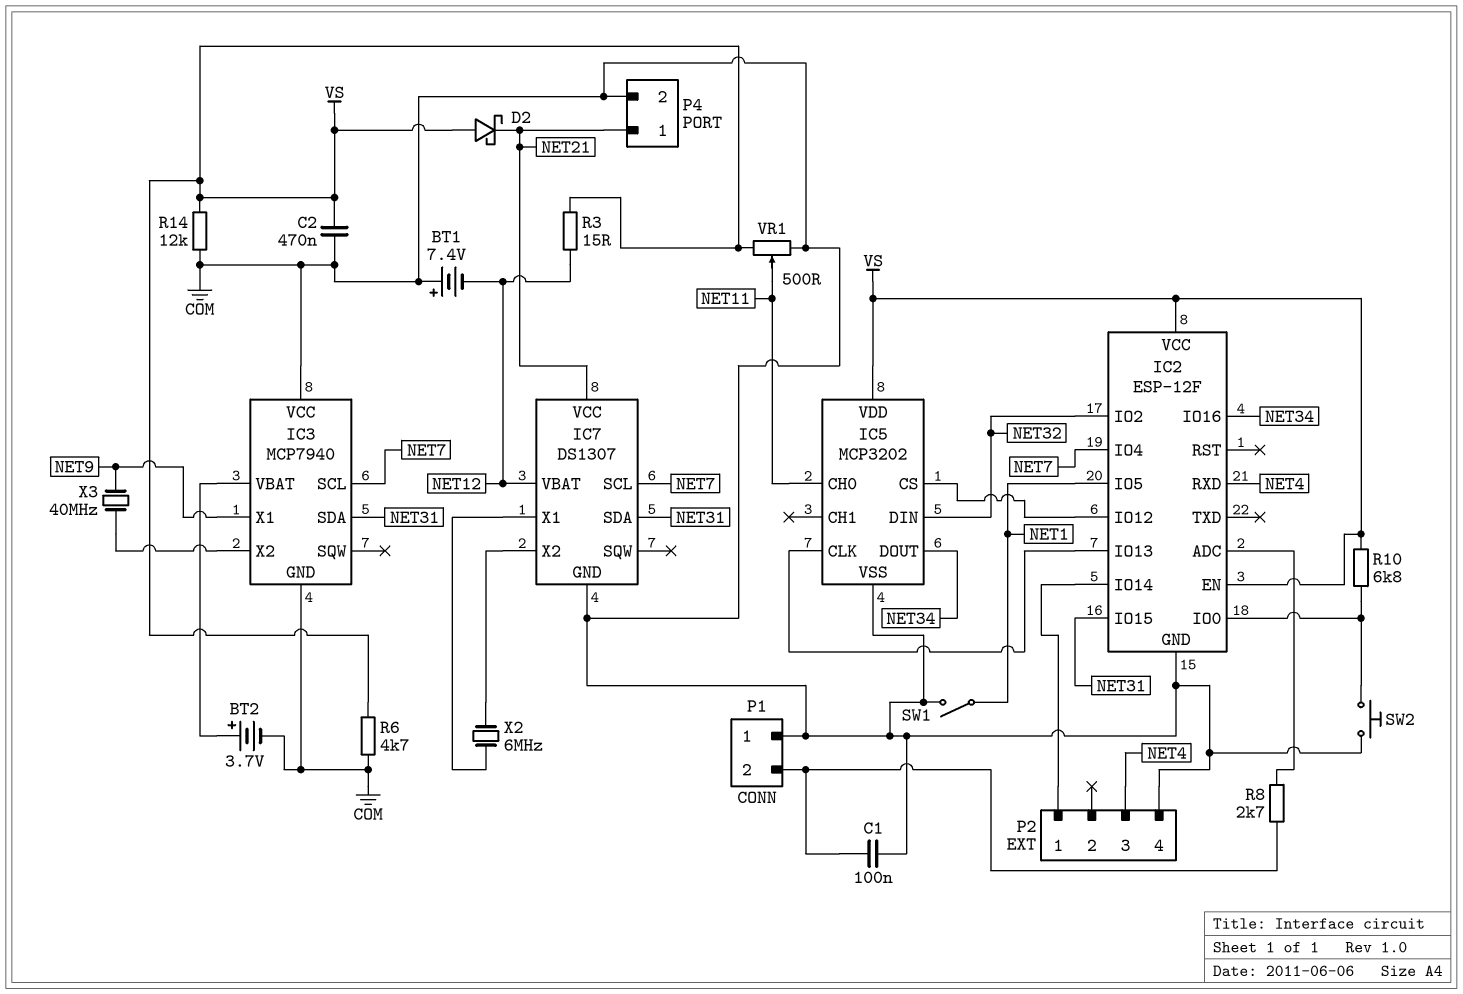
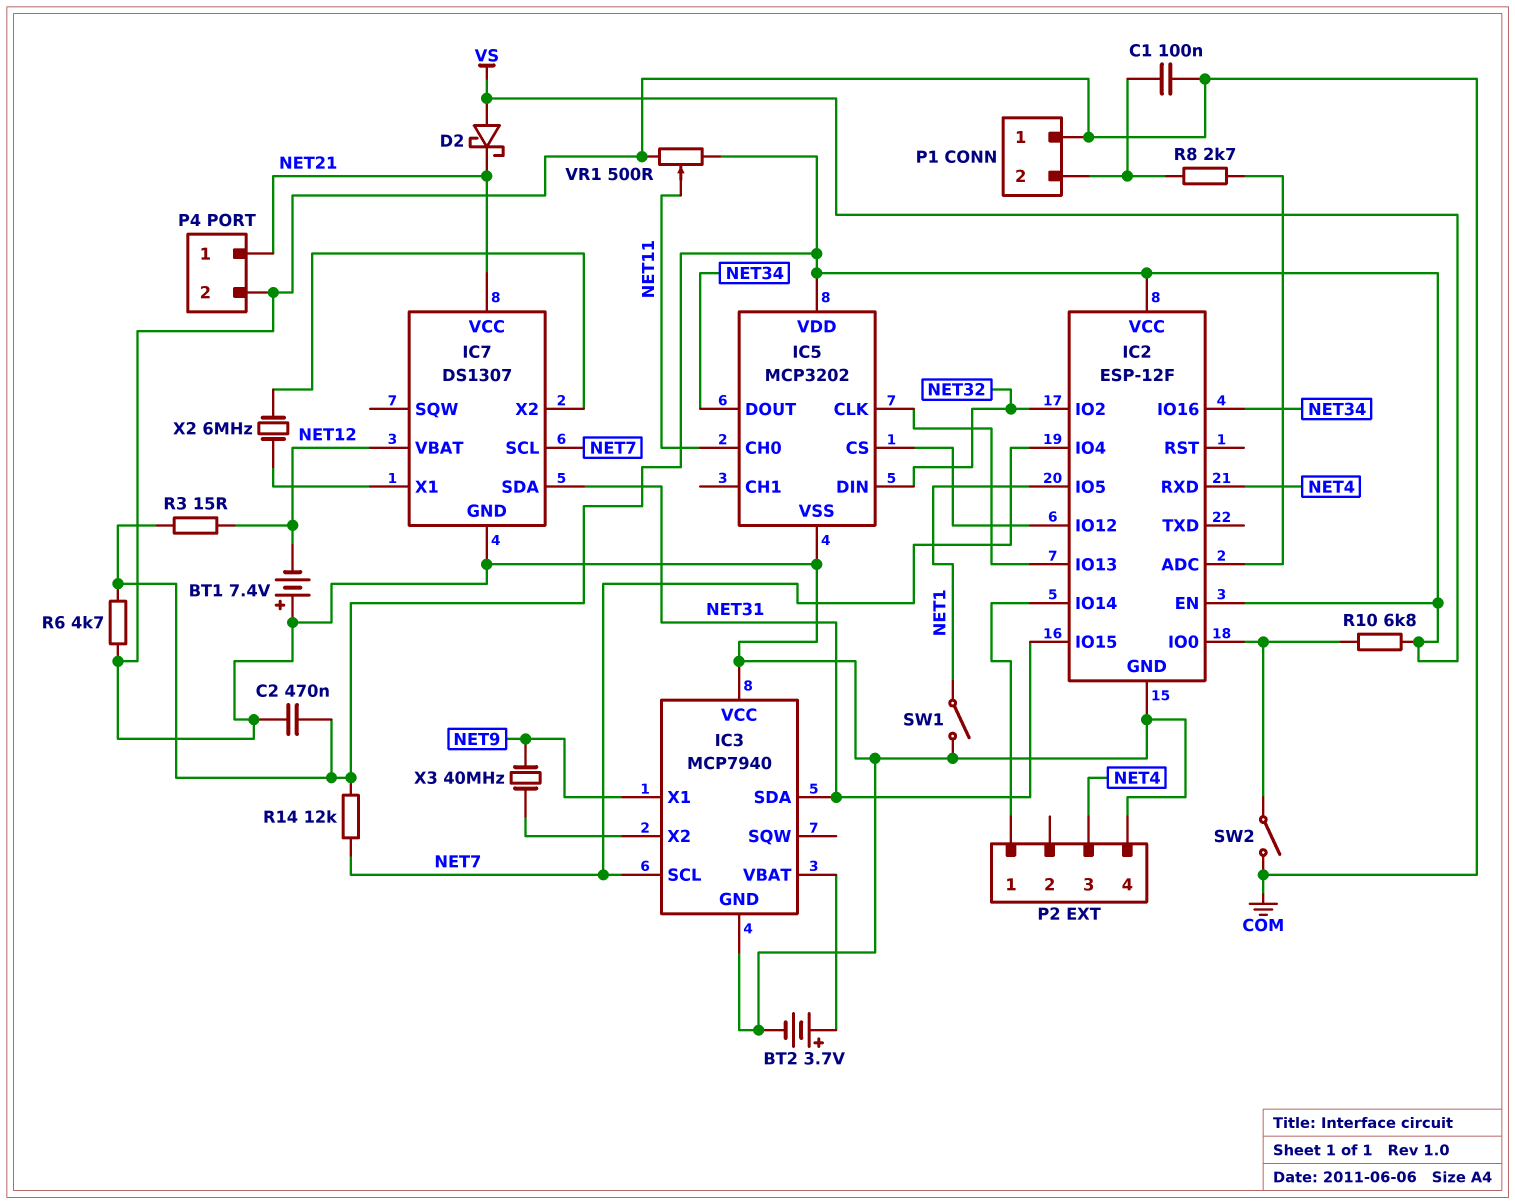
R14: 12k (COM, VS) -> 12k (NET7, VS)
SW2: button (COM, IC2/IO0) -> switch (COM, IC2/IO0)

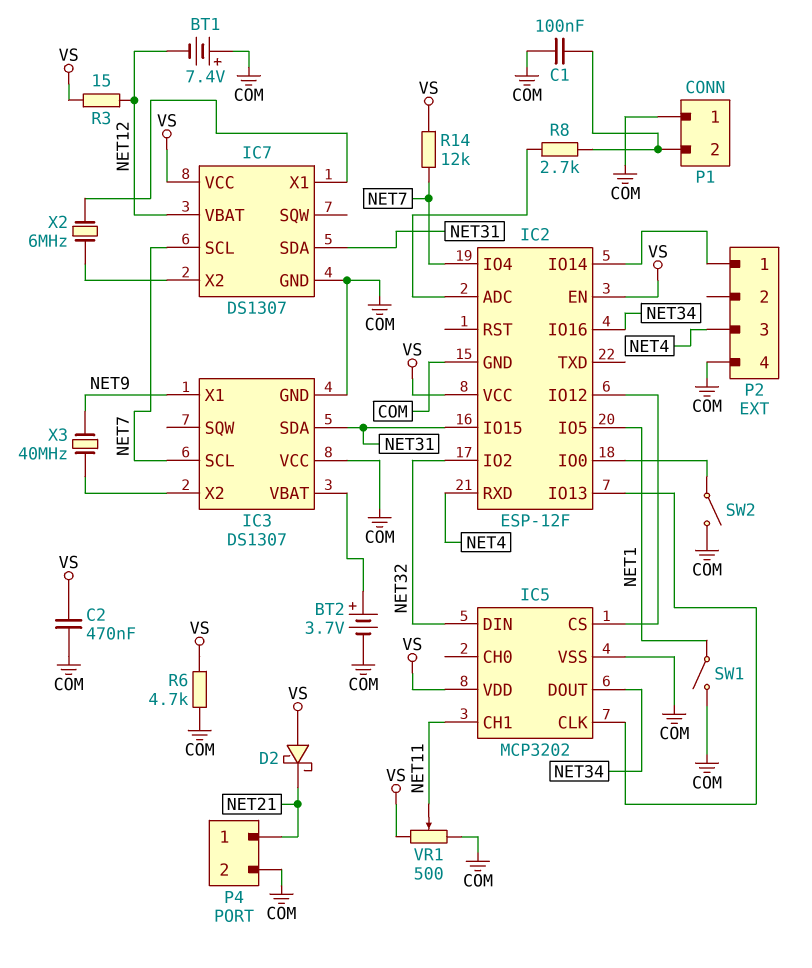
IC3: MCP7940 -> DS1307
IC5 pin CH0: NET11 -> none
IC5 pin CH1: none -> NET11
IC7 pin VCC: NET21 -> VS
R10: 6.8k (IC2/IO0, VS) -> none

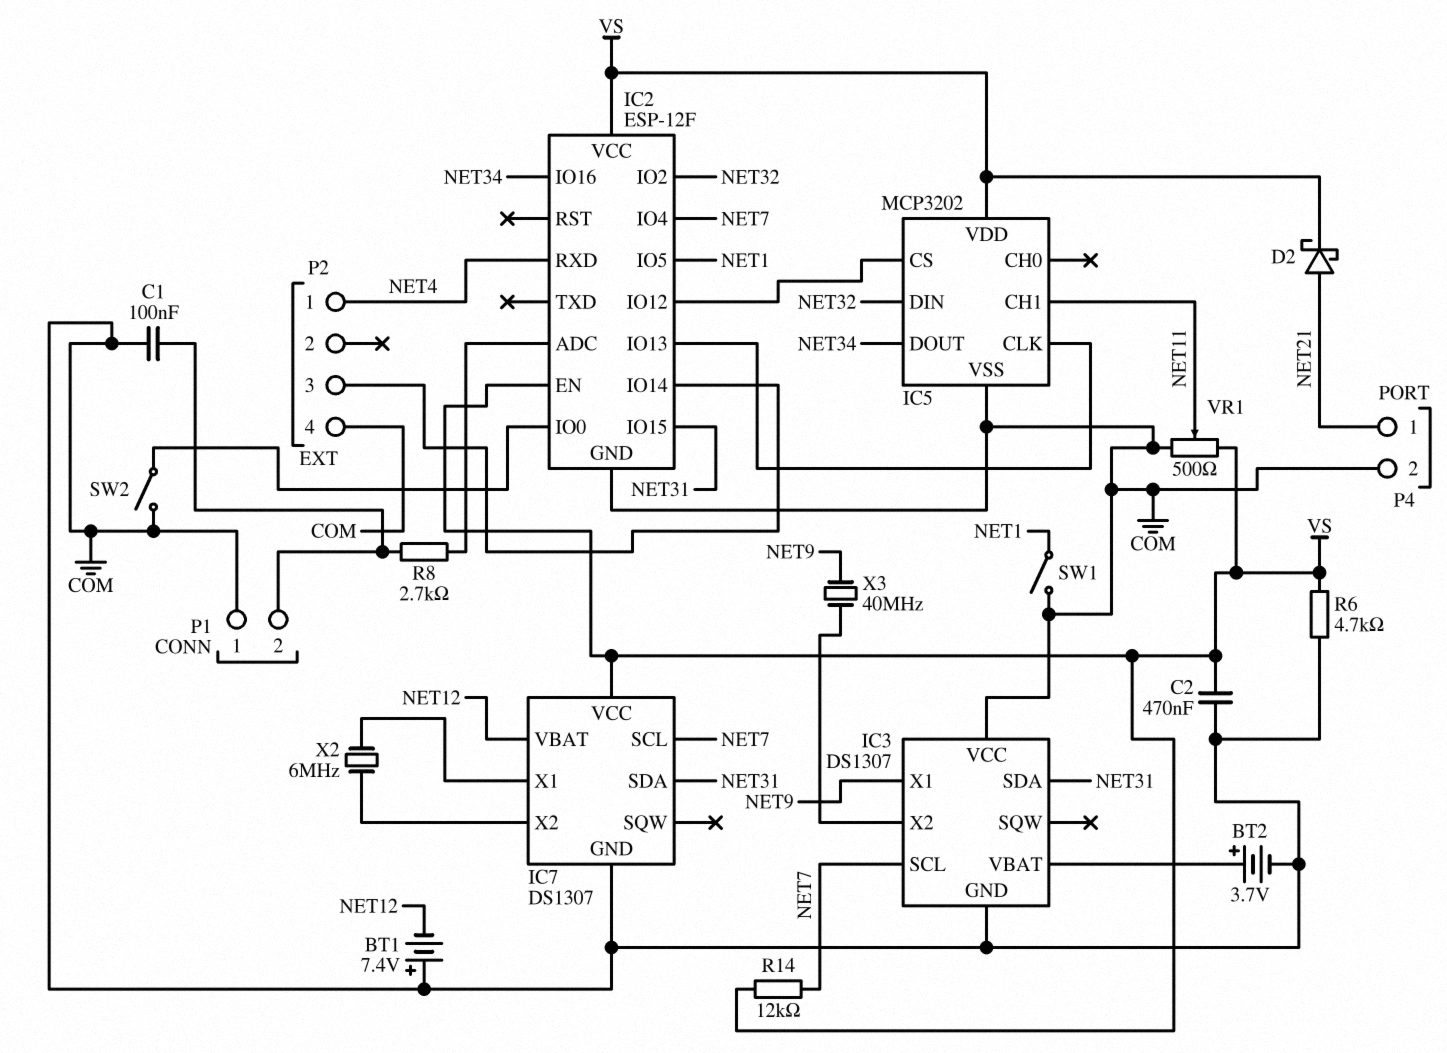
D2: schottky (A VS, K NET21) -> schottky (A NET21, K VS)
P2 pin 1: IC2/IO14 -> NET4
P2 pin 3: NET4 -> IC2/IO14
R3: 15 (NET12, VS) -> none

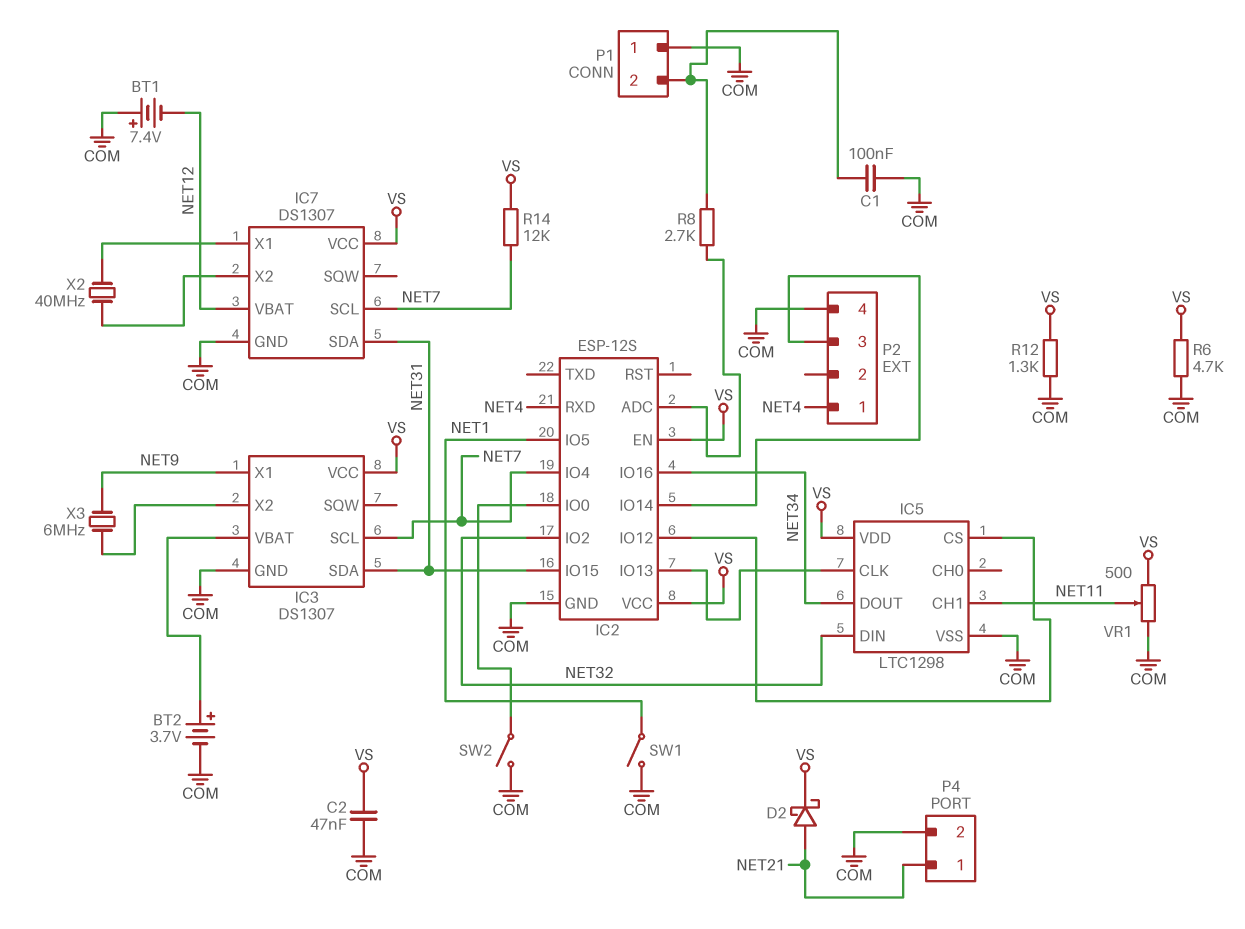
C2: 470nF (COM, VS) -> 47nF (COM, VS)
IC2: ESP-12F -> ESP-12S
IC3 pin VCC: COM -> VS
IC5: MCP3202 -> LTC1298
R12: none -> 1.3k (COM, VS)
X2: 6MHz (IC7/X1, IC7/X2) -> 40MHz (IC7/X1, IC7/X2)
X3: 40MHz (IC3/X2, NET9) -> 6MHz (IC3/X2, NET9)

